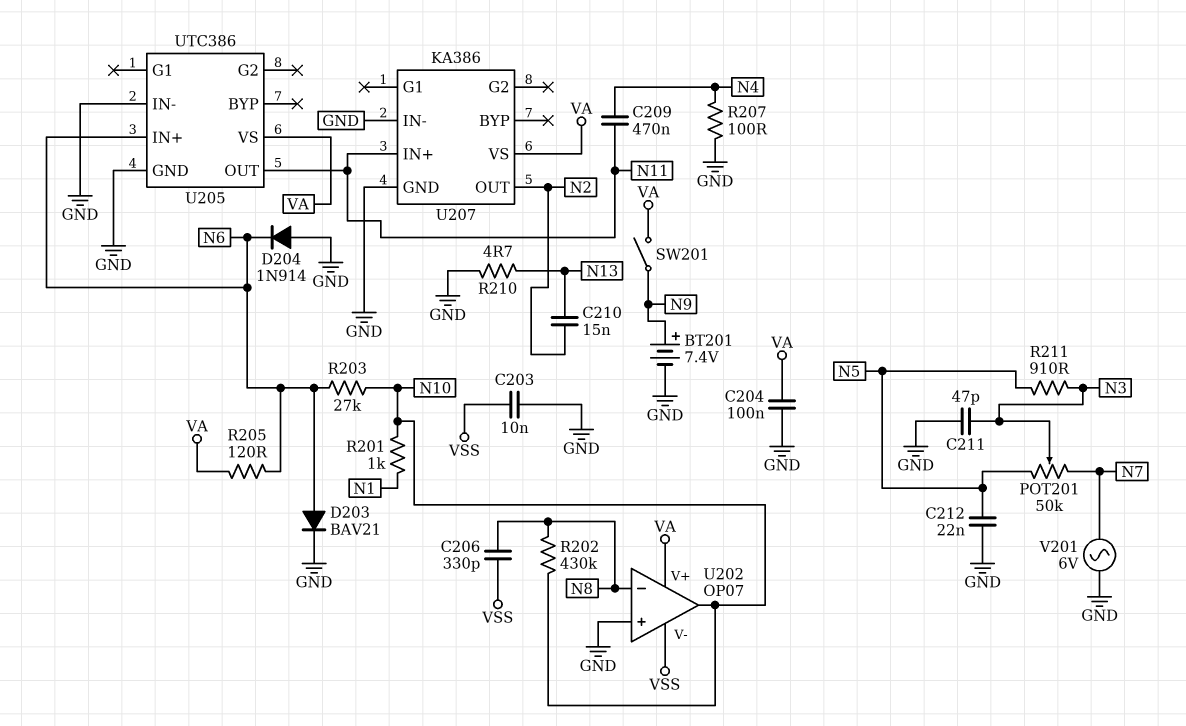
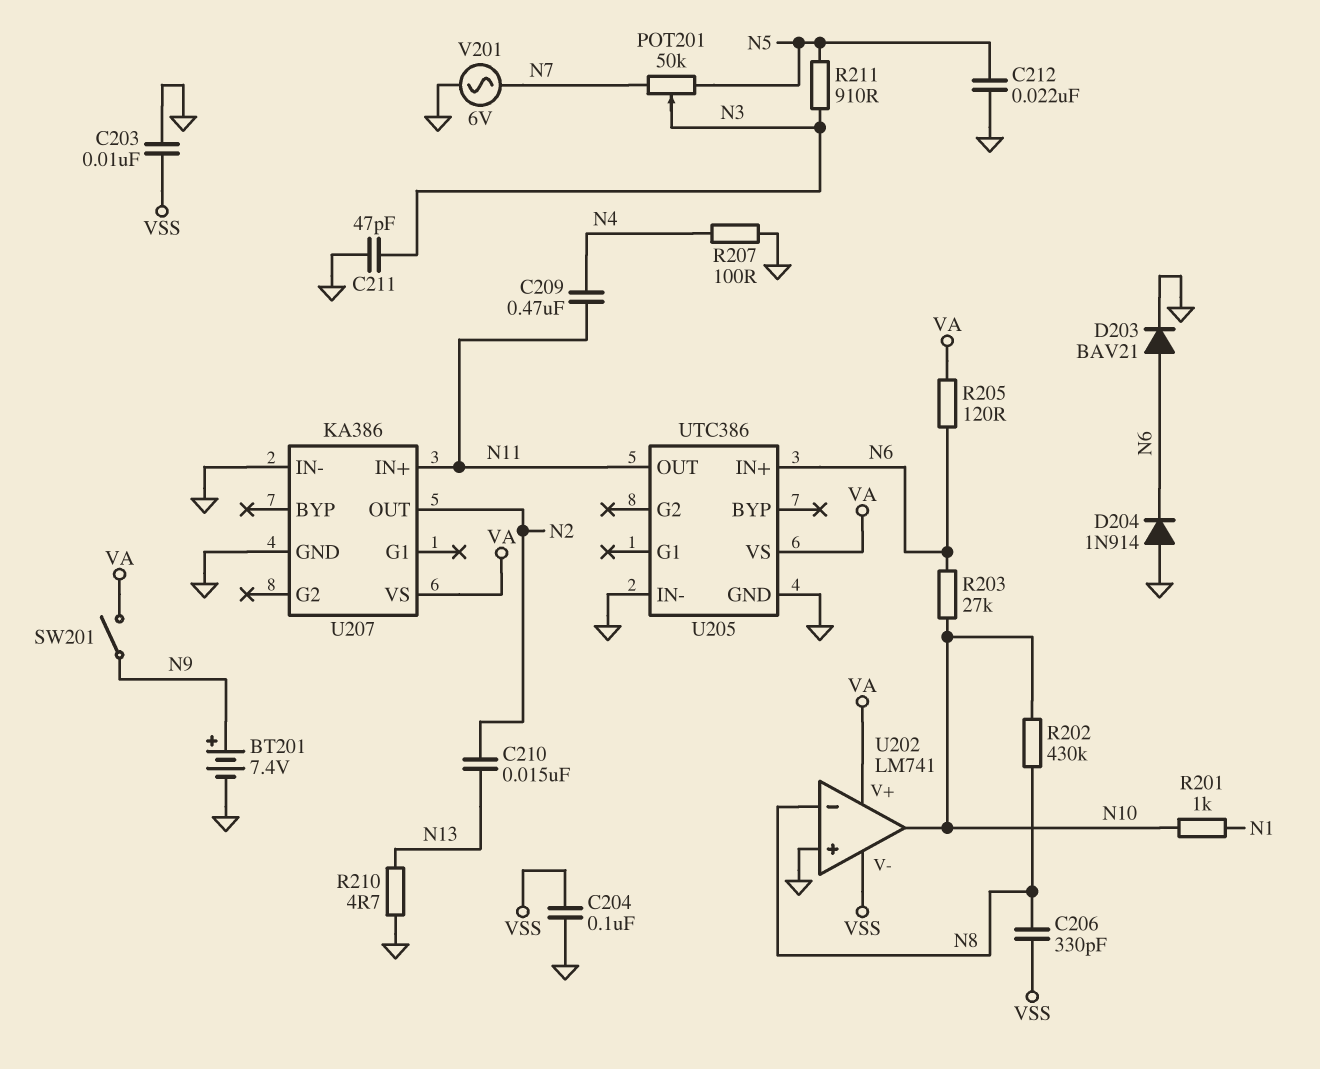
C204: 100nF (GND, VA) -> 100nF (GND, VSS)
U202: OP07 -> LM741

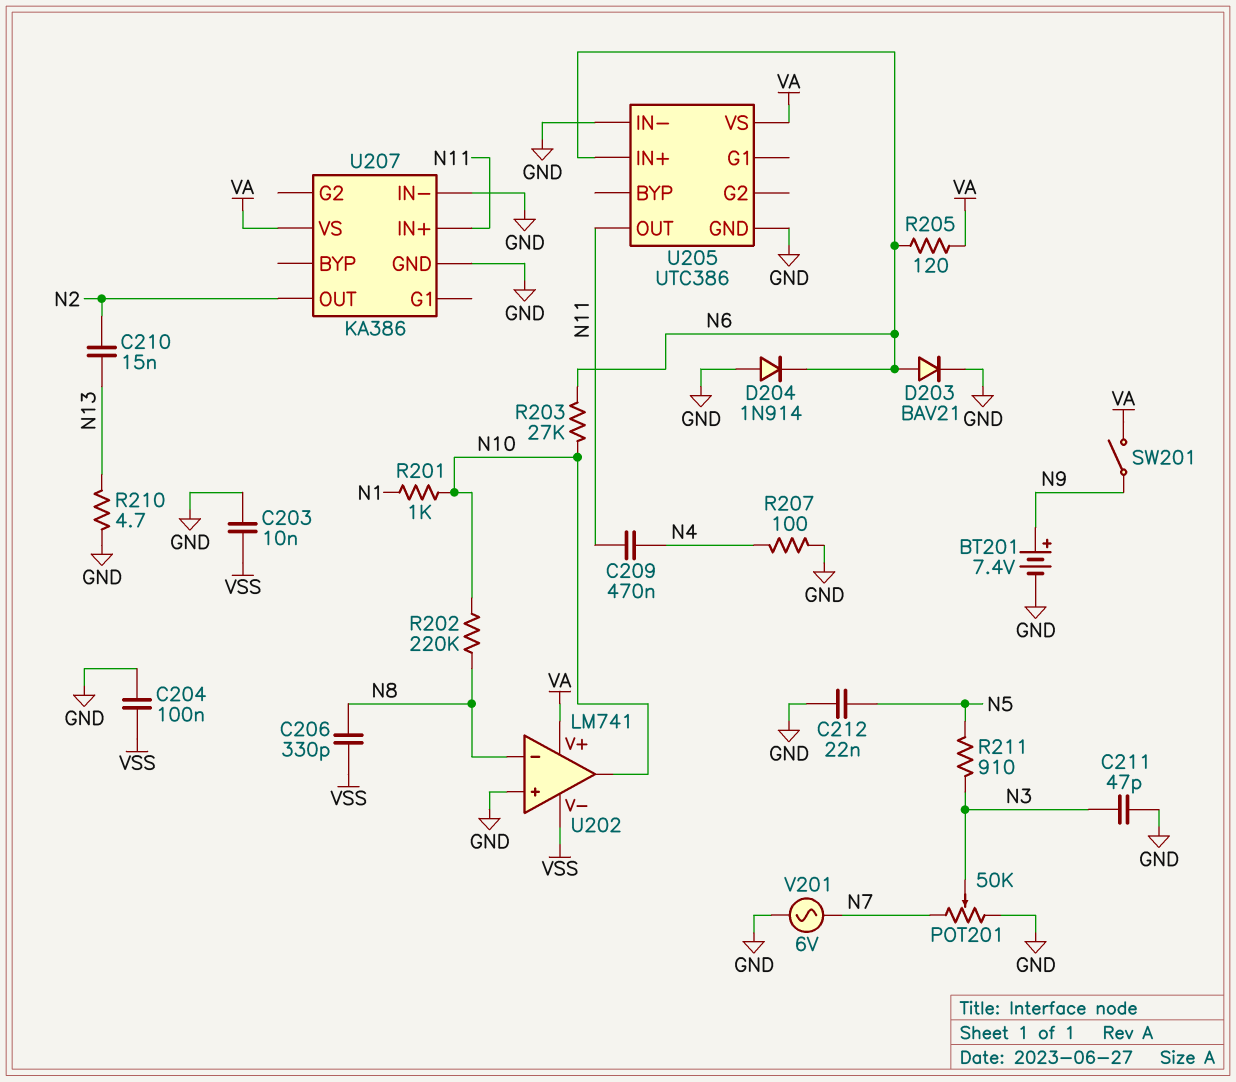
POT201: 50k (N5, N7, wiper N3) -> 50k (GND, N7, wiper N3)
R202: 430k (N8, N10) -> 220k (N8, N10)

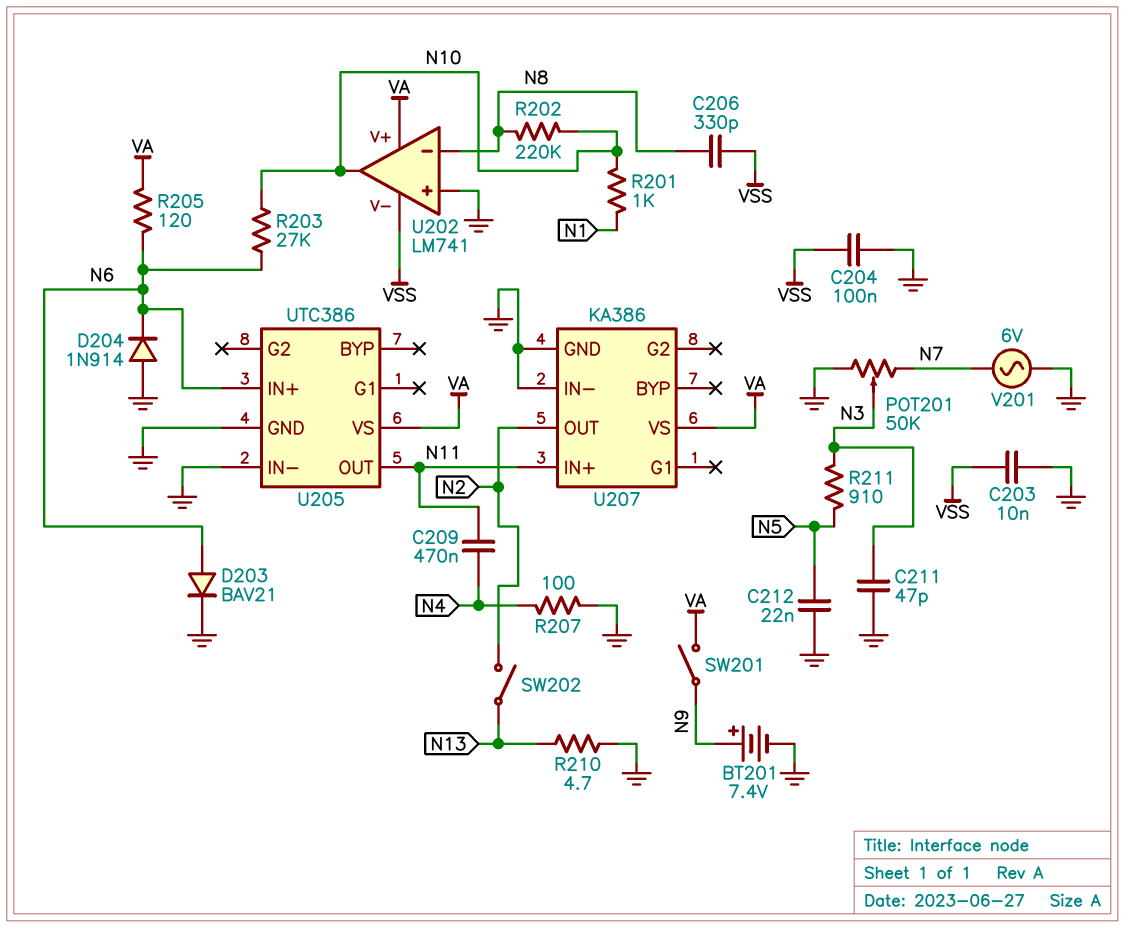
C210: 15nF (N2, N13) -> none
SW202: none -> switch (N2, N13)

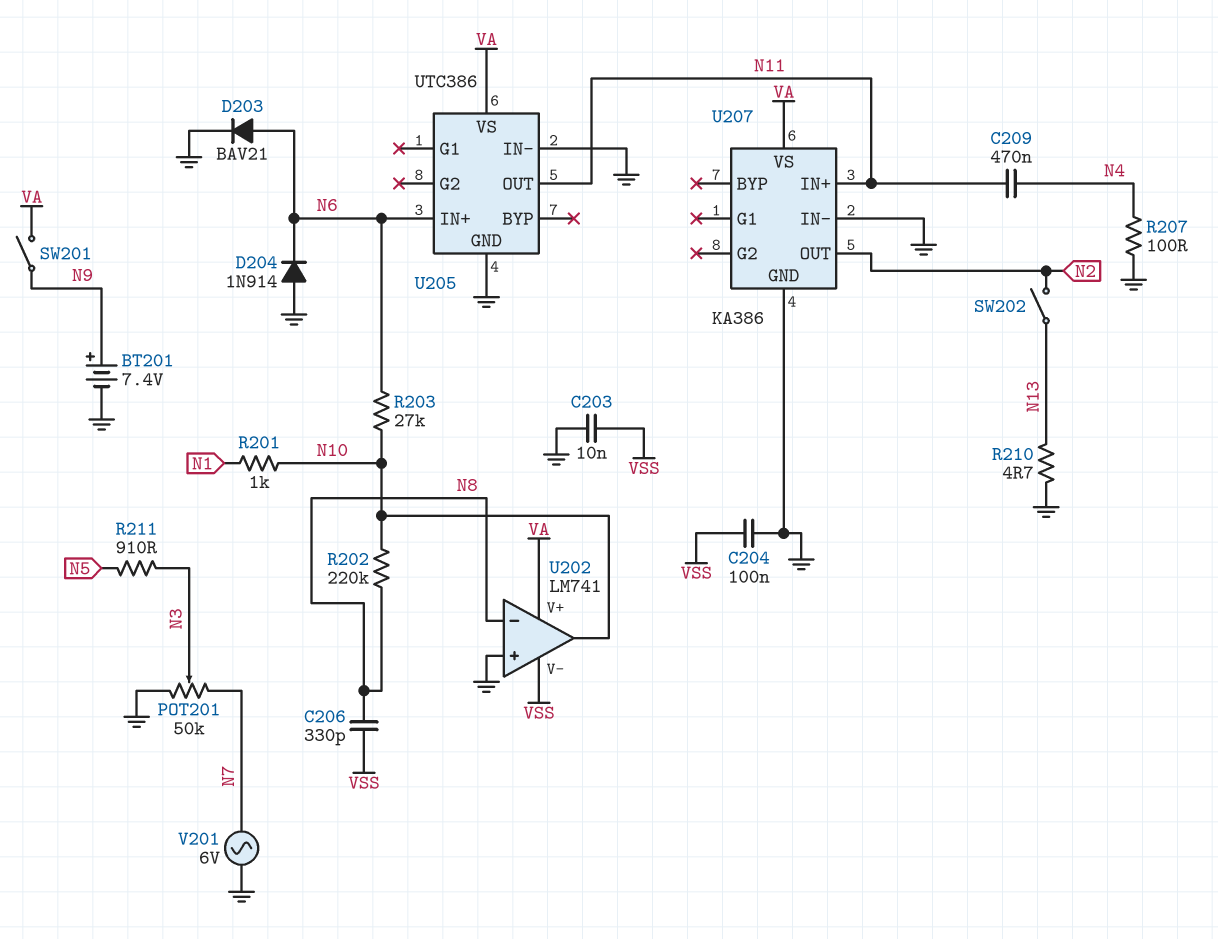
C211: 47pF (GND, N3) -> none
C212: 22nF (GND, N5) -> none
R205: 120 (N6, VA) -> none

